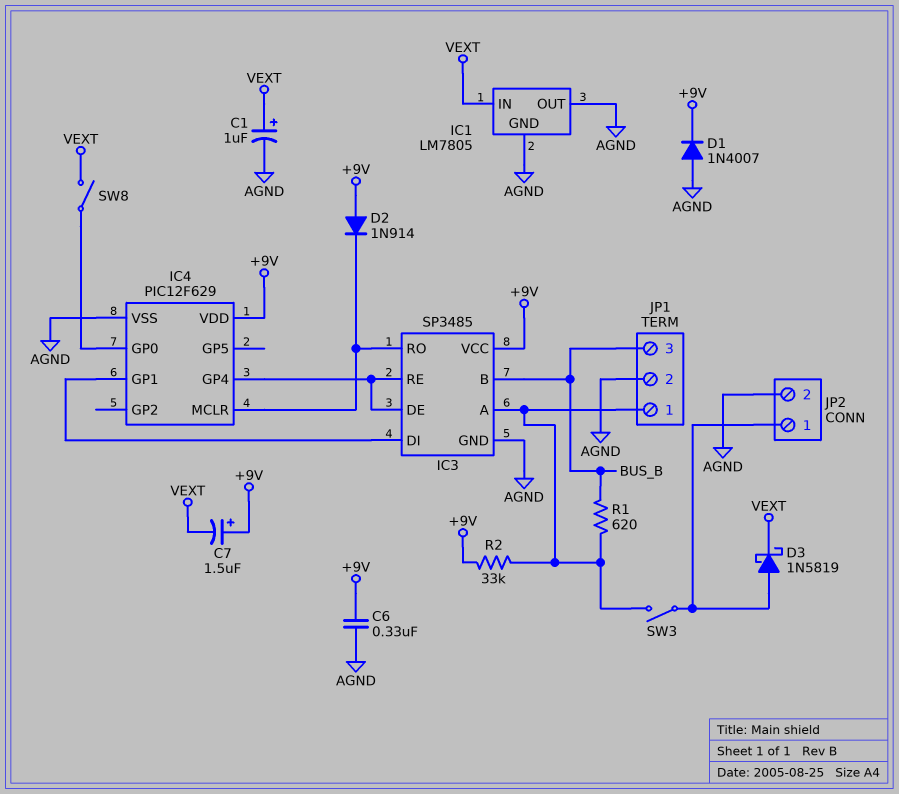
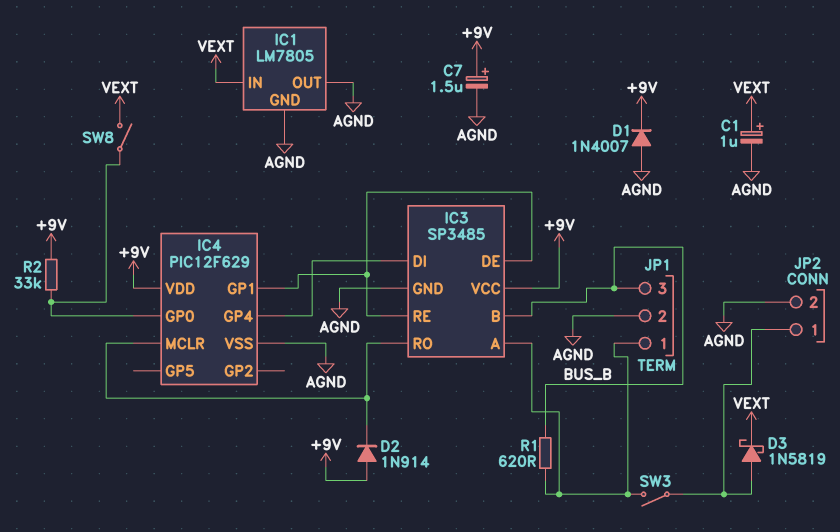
C6: 330nF (+9V, AGND) -> none
C7: 1.5uF (plus +9V, minus VEXT) -> 1.5uF (plus +9V, minus AGND)
IC4 pin GP1: IC3/DI -> IC3/DE
IC4 pin GP4: IC3/DE -> IC3/DI
R2: 33k (+9V, IC3/A) -> 33k (+9V, IC4/GP0)

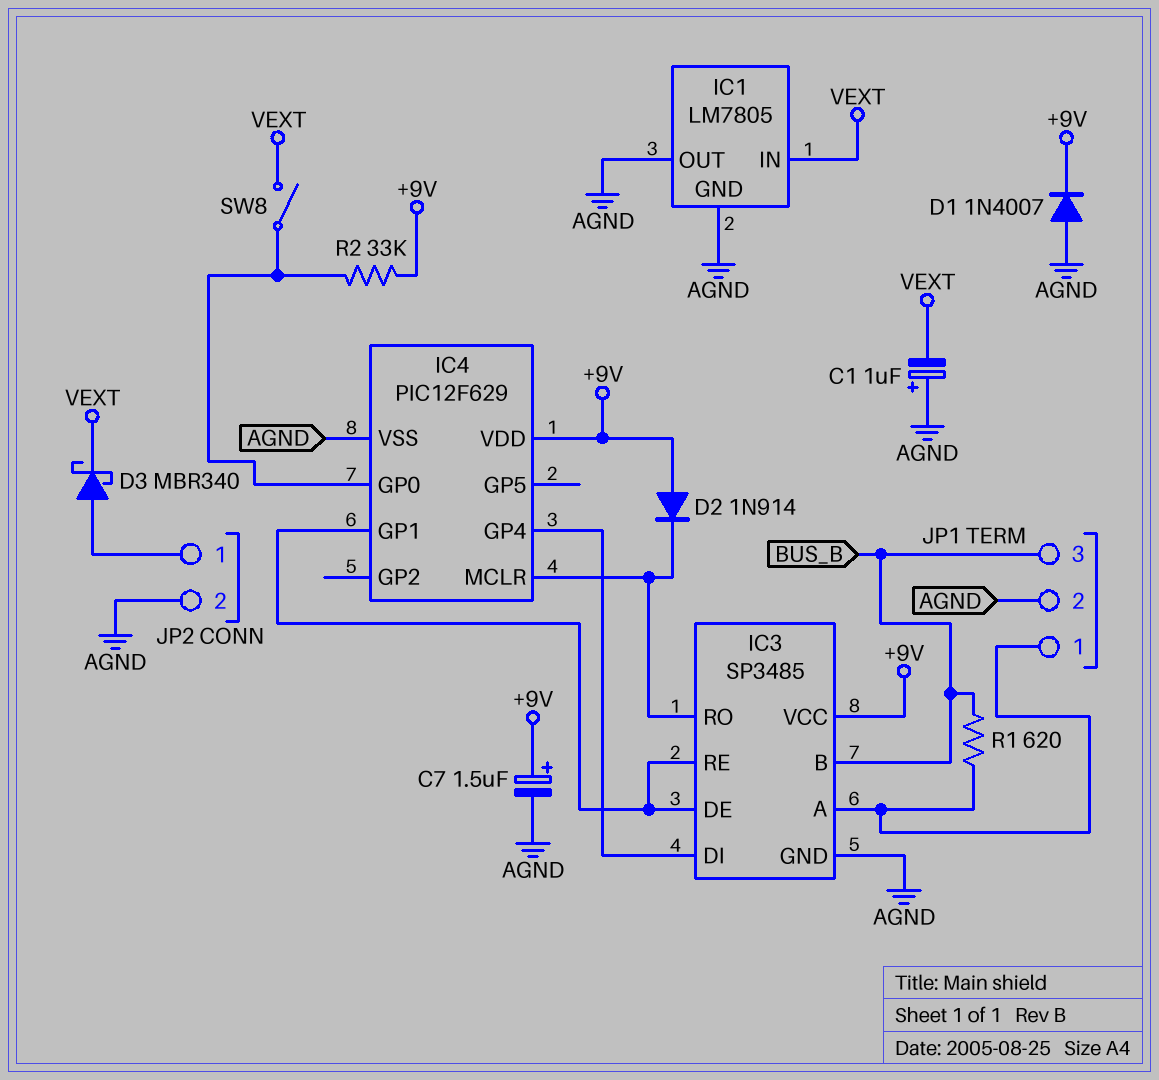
C1: 1uF (plus VEXT, minus AGND) -> 1uF (plus AGND, minus VEXT)
D3: schottky 1N5819 (A JP2/1, K VEXT) -> schottky MBR340 (A JP2/1, K VEXT)
SW3: switch (IC3/A, JP2/1) -> none

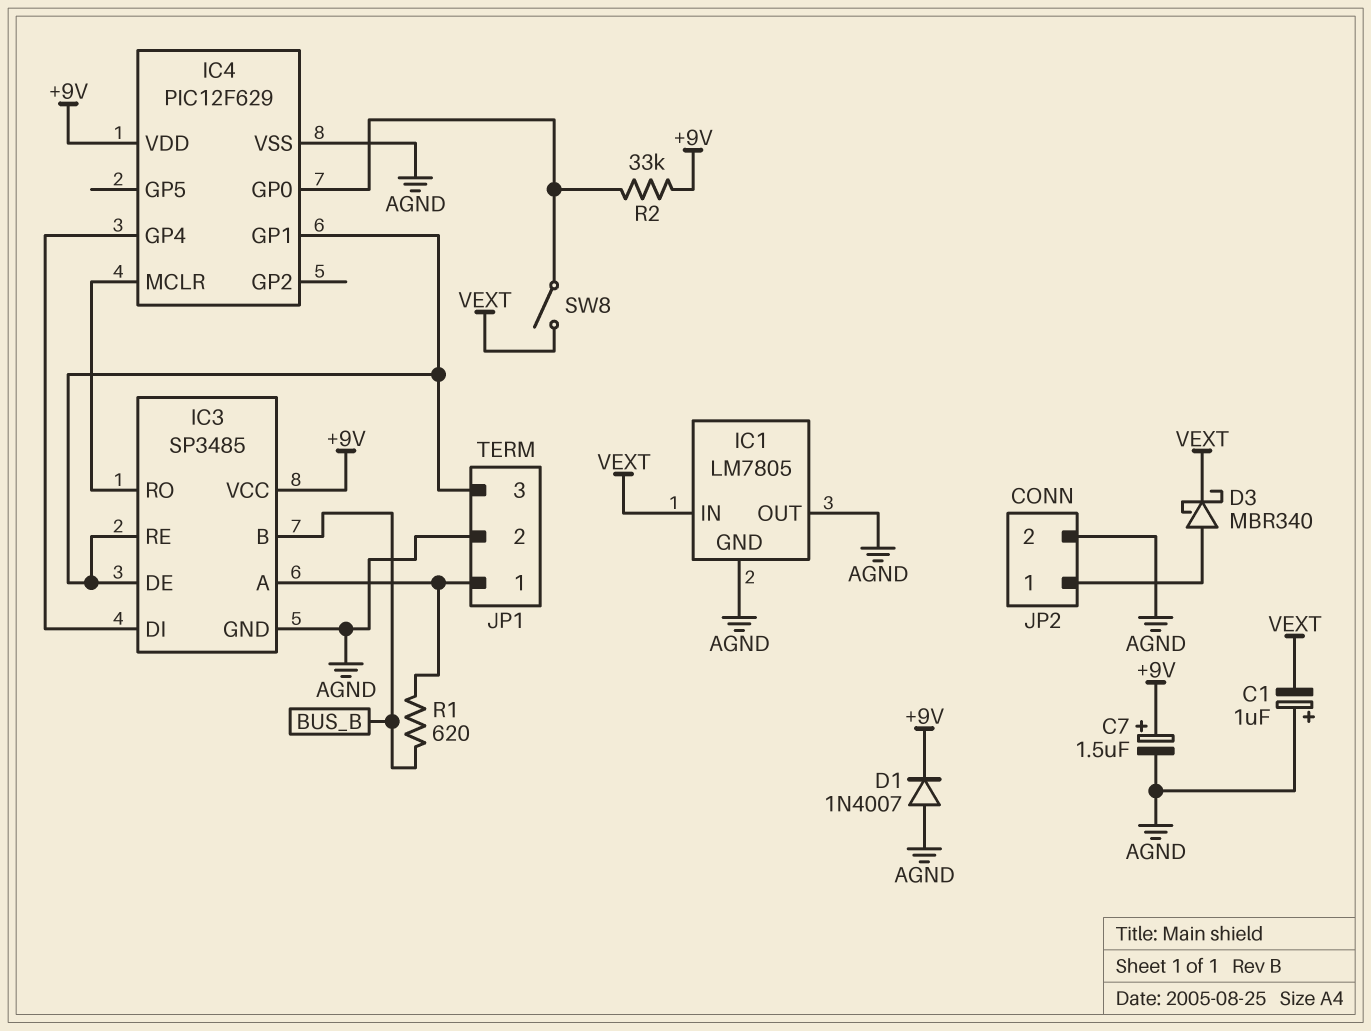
D2: diode 1N914 (A +9V, K IC3/RO) -> none
JP1 pin 3: BUS_B -> IC3/DE

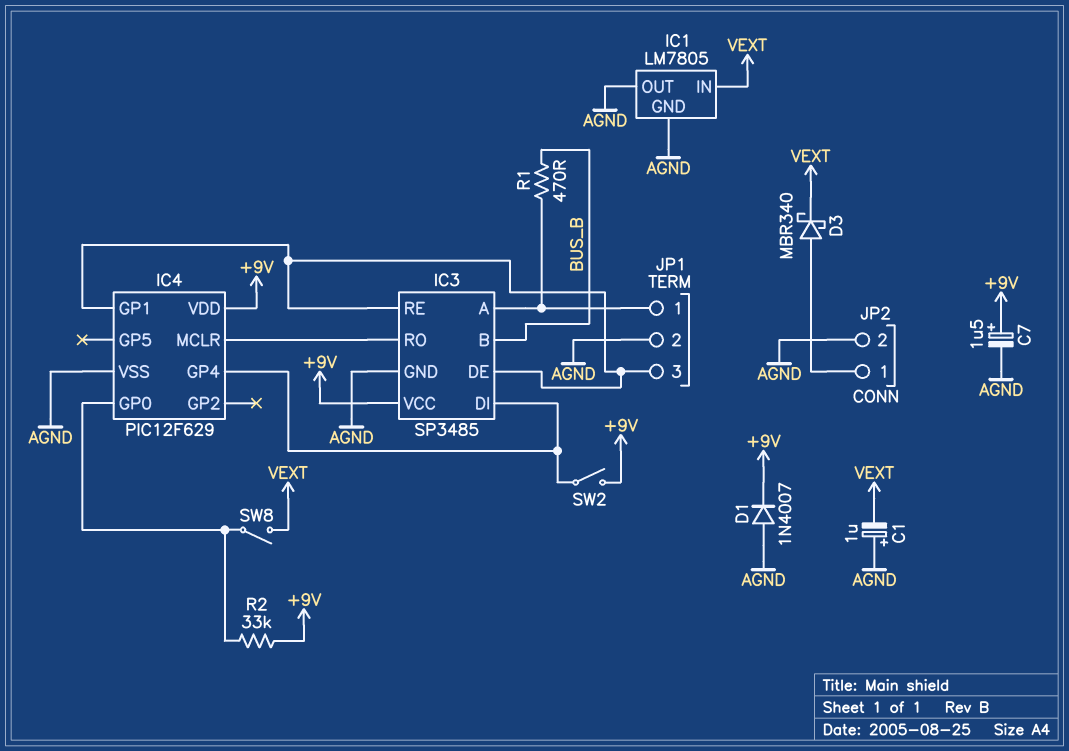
R1: 620 (BUS_B, IC3/A) -> 470 (BUS_B, IC3/A)
SW2: none -> switch (+9V, IC3/DI)

